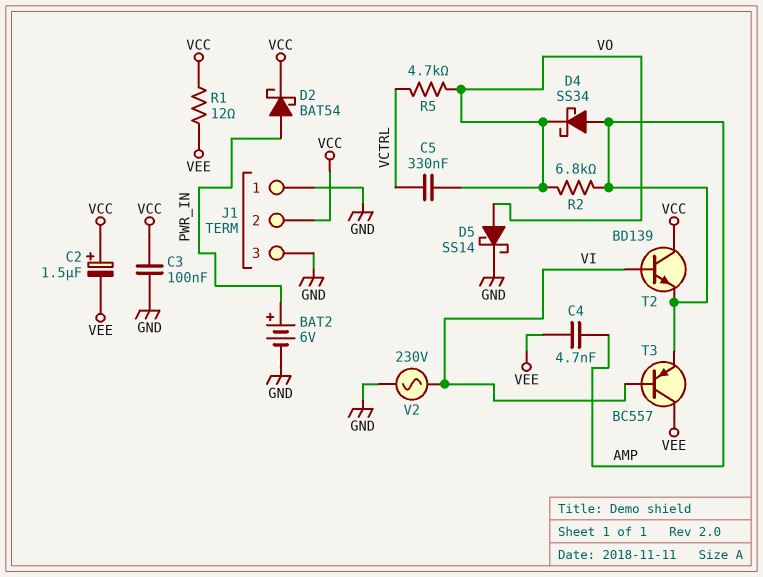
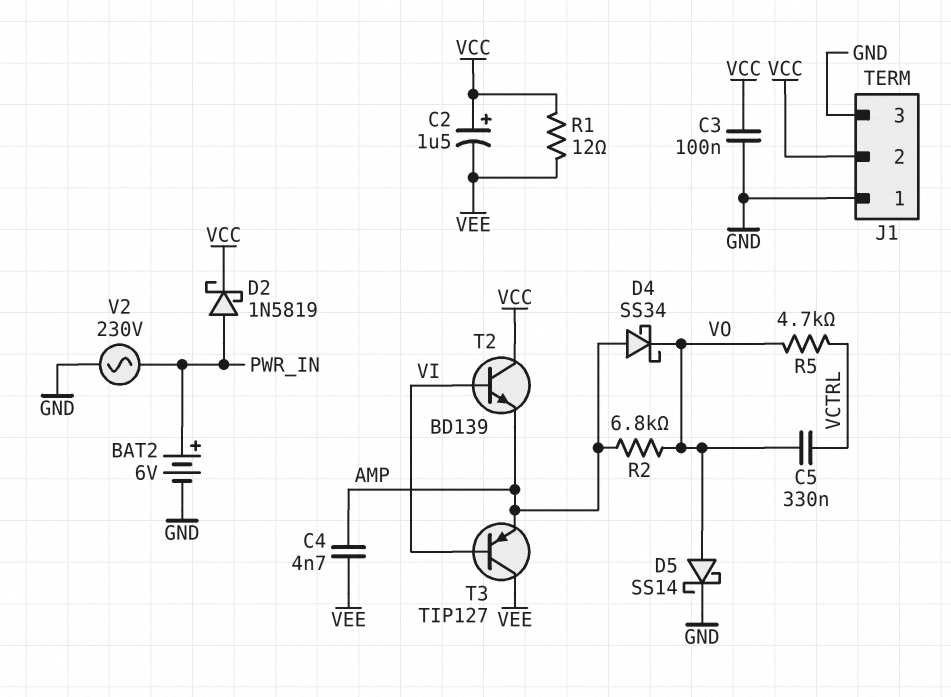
D2: schottky BAT54 (A PWR_IN, K VCC) -> schottky 1N5819 (A PWR_IN, K VCC)
T3: PNP BC557 (B VI, C VEE, E AMP) -> PNP TIP127 (B VI, C VEE, E AMP)
V2: AC 230V (GND, VI) -> AC 230V (GND, PWR_IN)

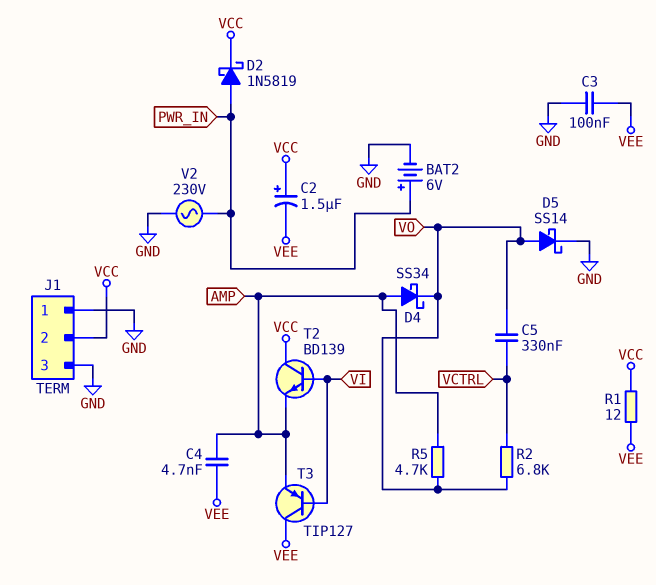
C3: 100nF (GND, VCC) -> 100nF (GND, VEE)
R2: 6.8k (AMP, VO) -> 6.8k (VCTRL, VO)
R5: 4.7k (VCTRL, VO) -> 4.7k (AMP, VO)

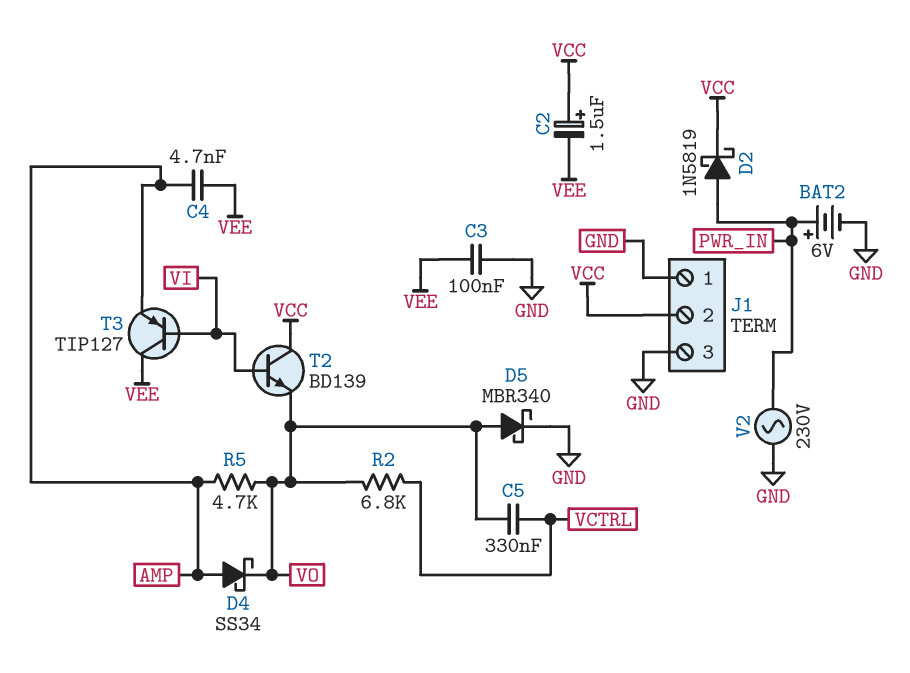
D5: schottky SS14 (A VO, K GND) -> schottky MBR340 (A VO, K GND)
R1: 12 (VCC, VEE) -> none
T2: NPN BD139 (B VI, C VCC, E AMP) -> NPN BD139 (B VI, C VCC, E VO)

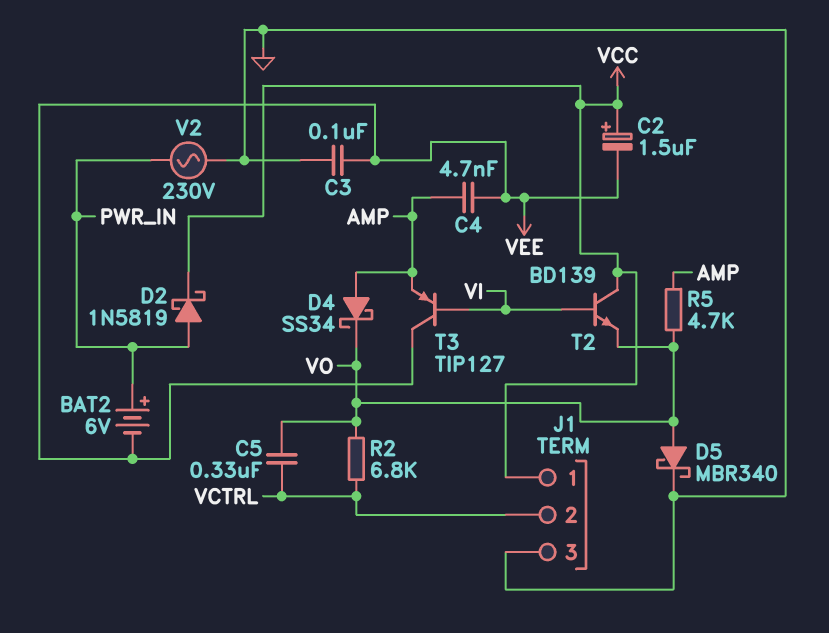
BAT2: 6V (plus PWR_IN, minus GND) -> 6V (plus PWR_IN, minus VEE)
J1 pin 1: GND -> VCC
J1 pin 2: VCC -> VCTRL

